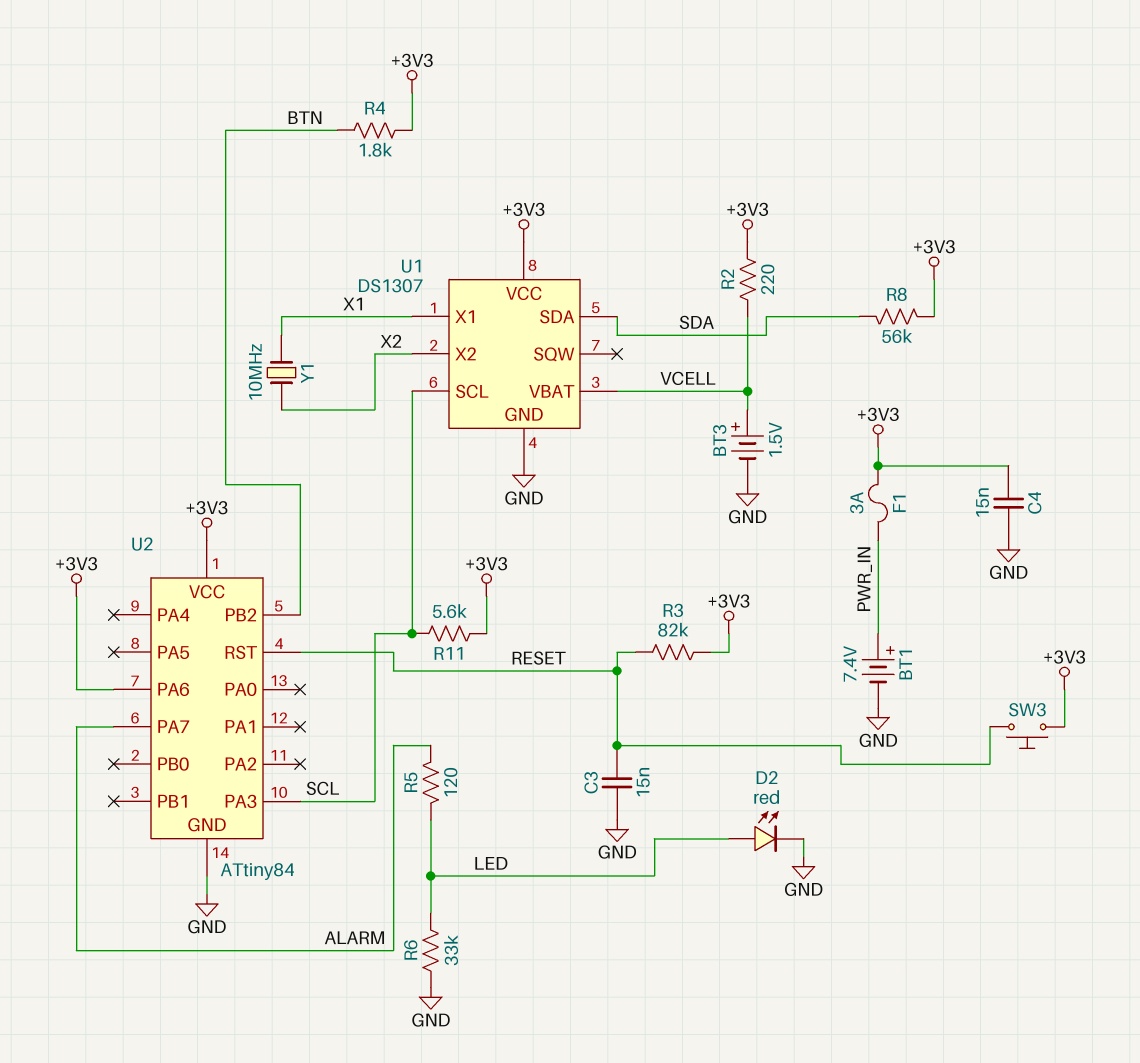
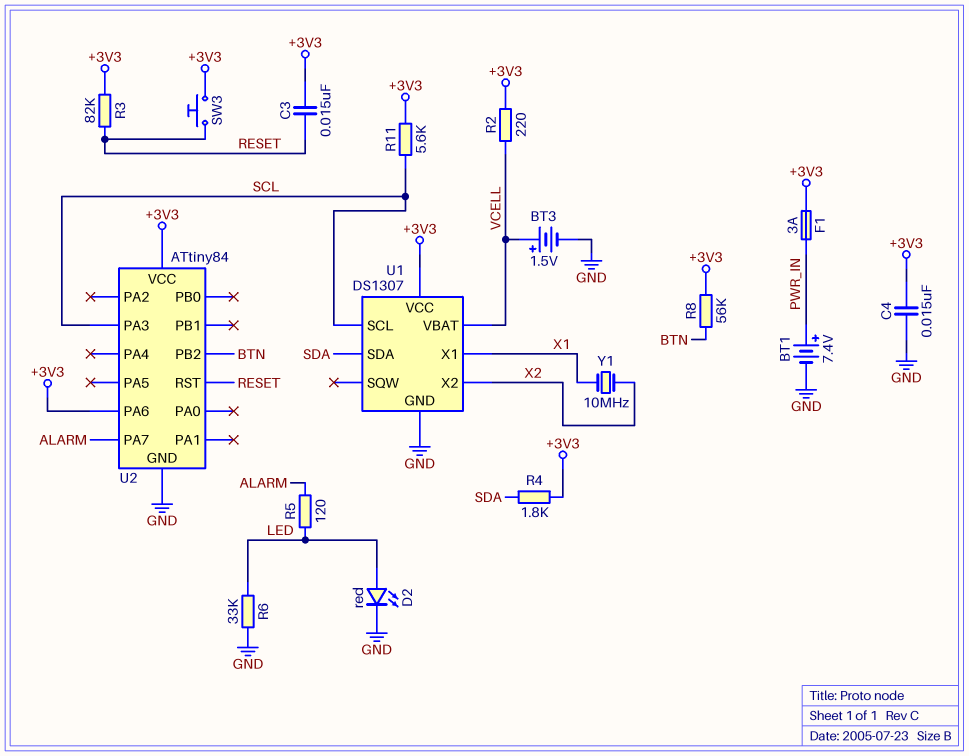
C3: 15nF (GND, RESET) -> 15nF (+3V3, RESET)
R4: 1.8k (+3V3, BTN) -> 1.8k (+3V3, SDA)
R8: 56k (+3V3, SDA) -> 56k (+3V3, BTN)

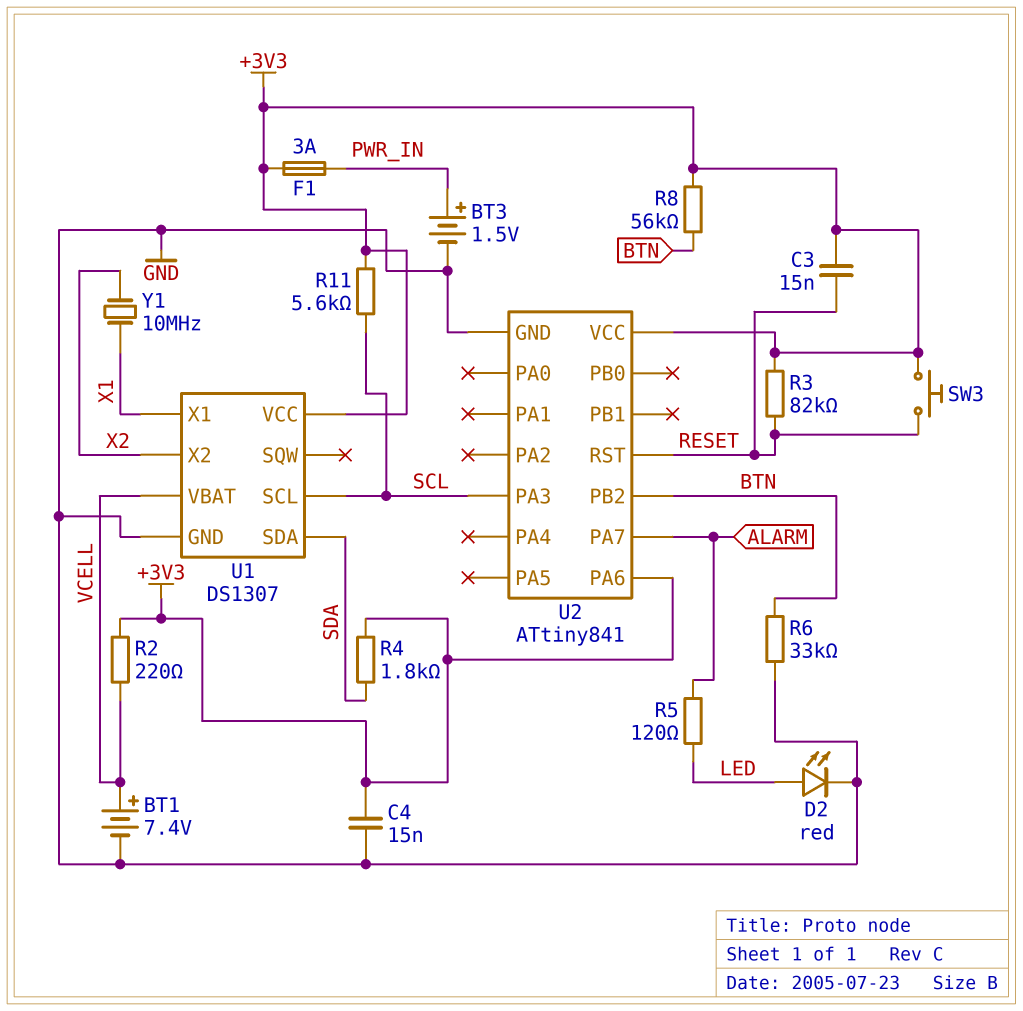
BT1: 7.4V (plus PWR_IN, minus GND) -> 7.4V (plus VCELL, minus GND)
BT3: 1.5V (plus VCELL, minus GND) -> 1.5V (plus PWR_IN, minus GND)
R6: 33k (GND, LED) -> 33k (BTN, GND)
U2: ATtiny84 -> ATtiny841

